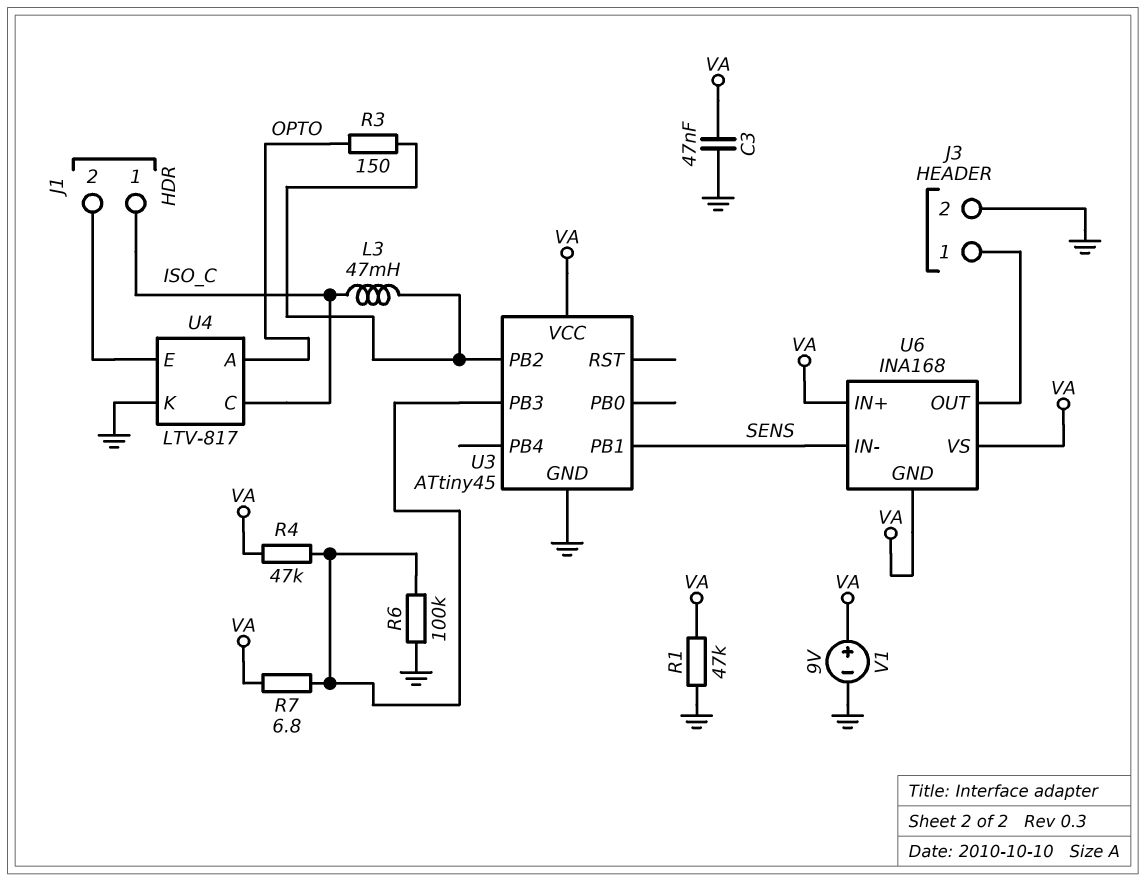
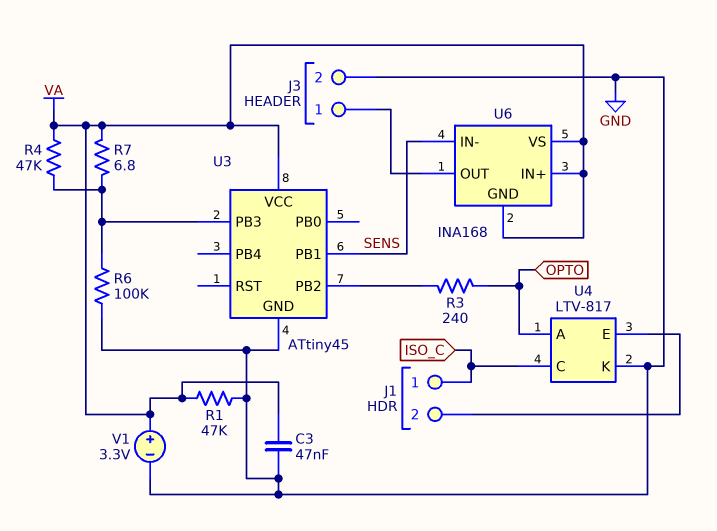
L3: 47mH (ISO_C, U3/PB2) -> none
R3: 150 (OPTO, U3/PB2) -> 240 (OPTO, U3/PB2)
V1: 9V (plus VA, minus GND) -> 3.3V (plus VA, minus GND)

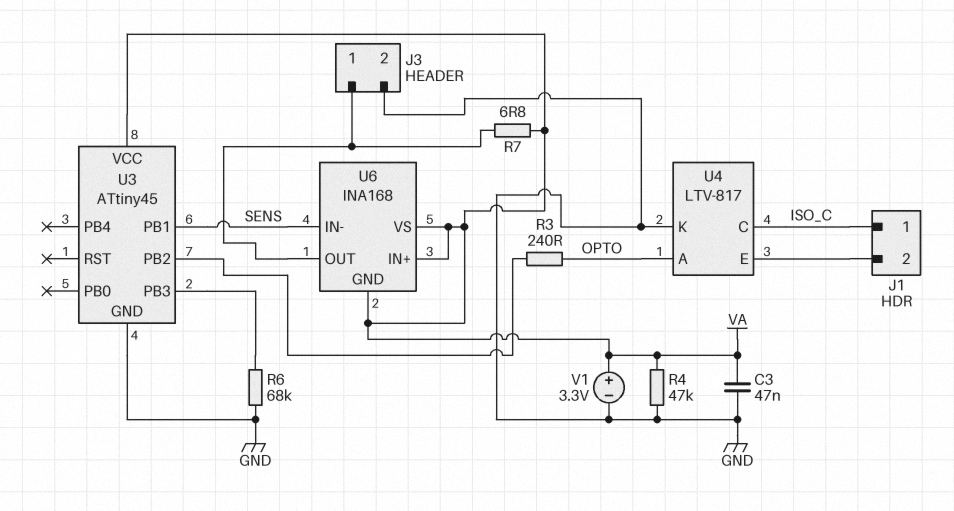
R1: 47k (GND, VA) -> none
R4: 47k (U3/PB3, VA) -> 47k (GND, VA)
R6: 100k (GND, U3/PB3) -> 68k (GND, U3/PB3)
R7: 6.8 (U3/PB3, VA) -> 6.8 (J3/1, VA)

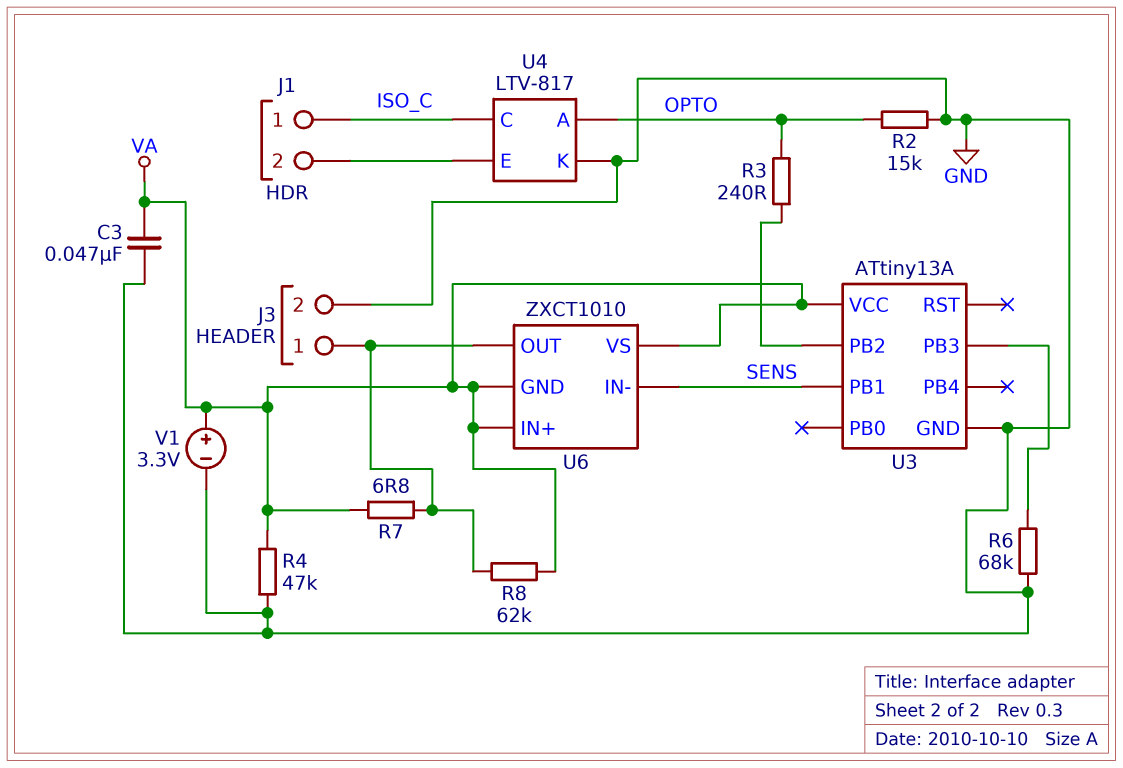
R2: none -> 15k (GND, OPTO)
R8: none -> 62k (J3/1, VA)
U3: ATtiny45 -> ATtiny13A
U6: INA168 -> ZXCT1010

